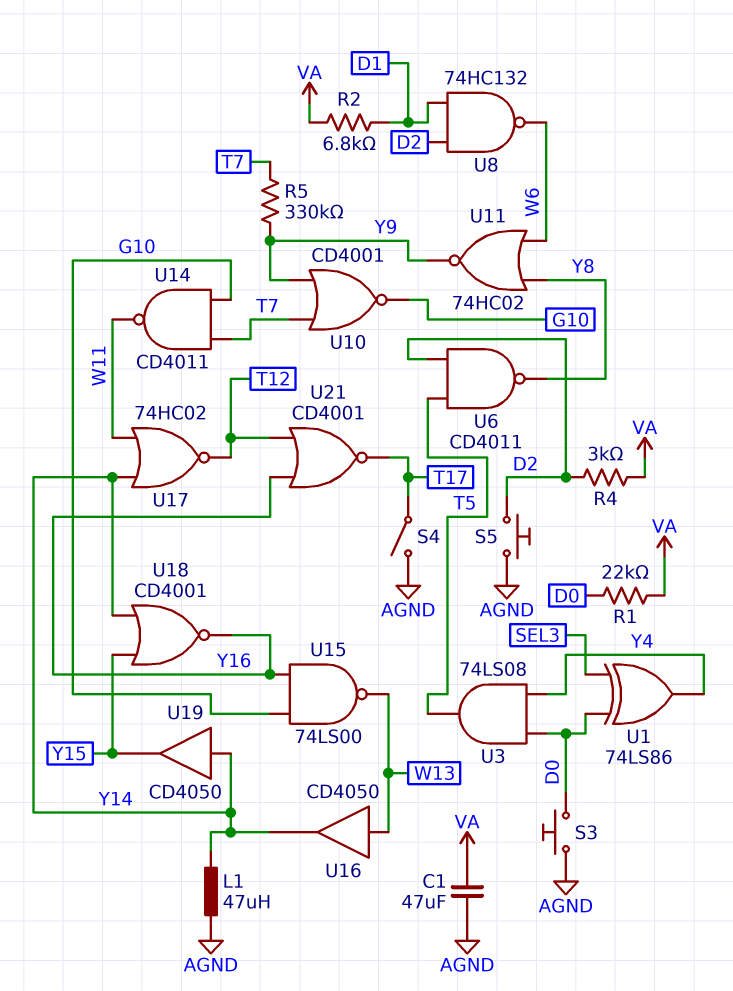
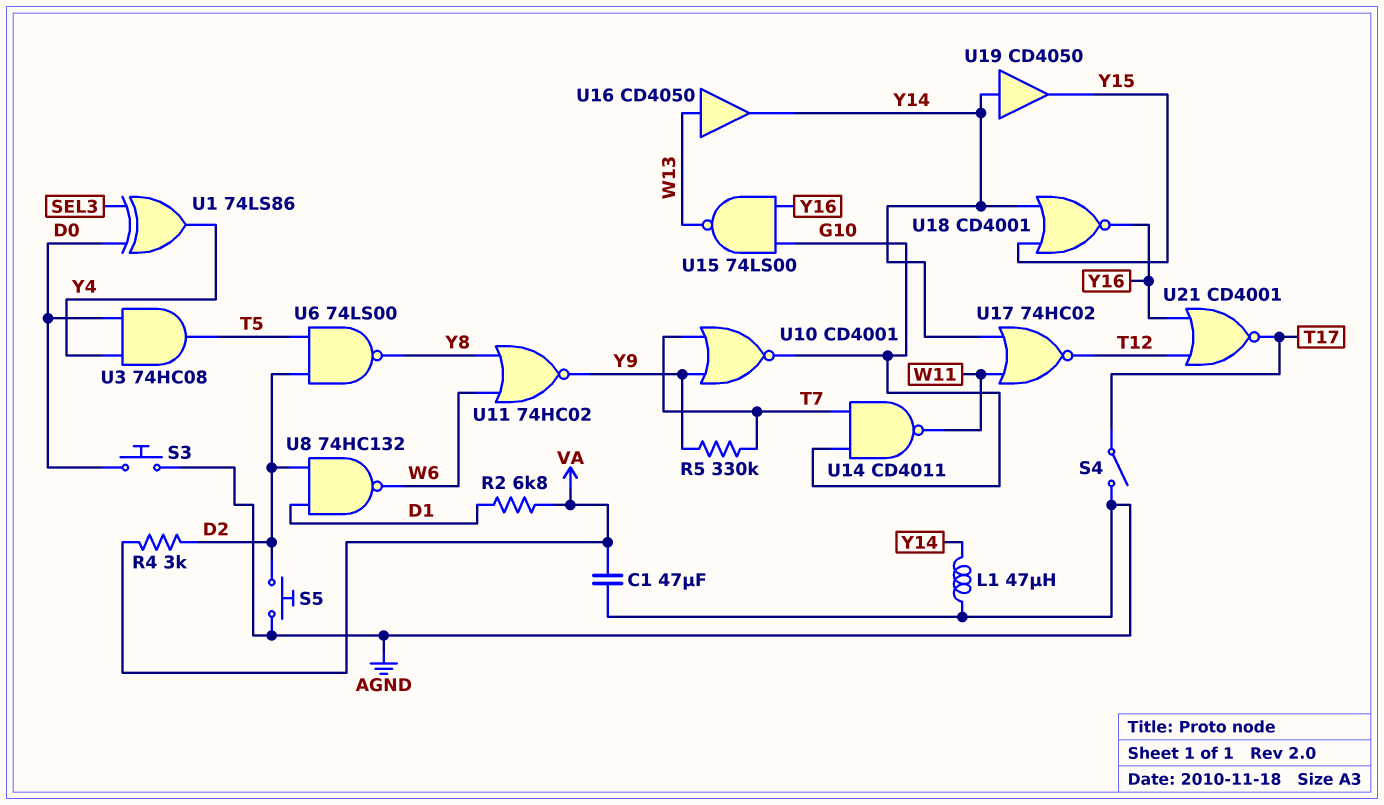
R1: 22k (D0, VA) -> none
U3: AND 74LS08 (in D0, in Y4, out T5) -> AND 74HC08 (in D0, in Y4, out T5)
U6: NAND CD4011 (in D2, in T5, out Y8) -> NAND 74LS00 (in D2, in T5, out Y8)

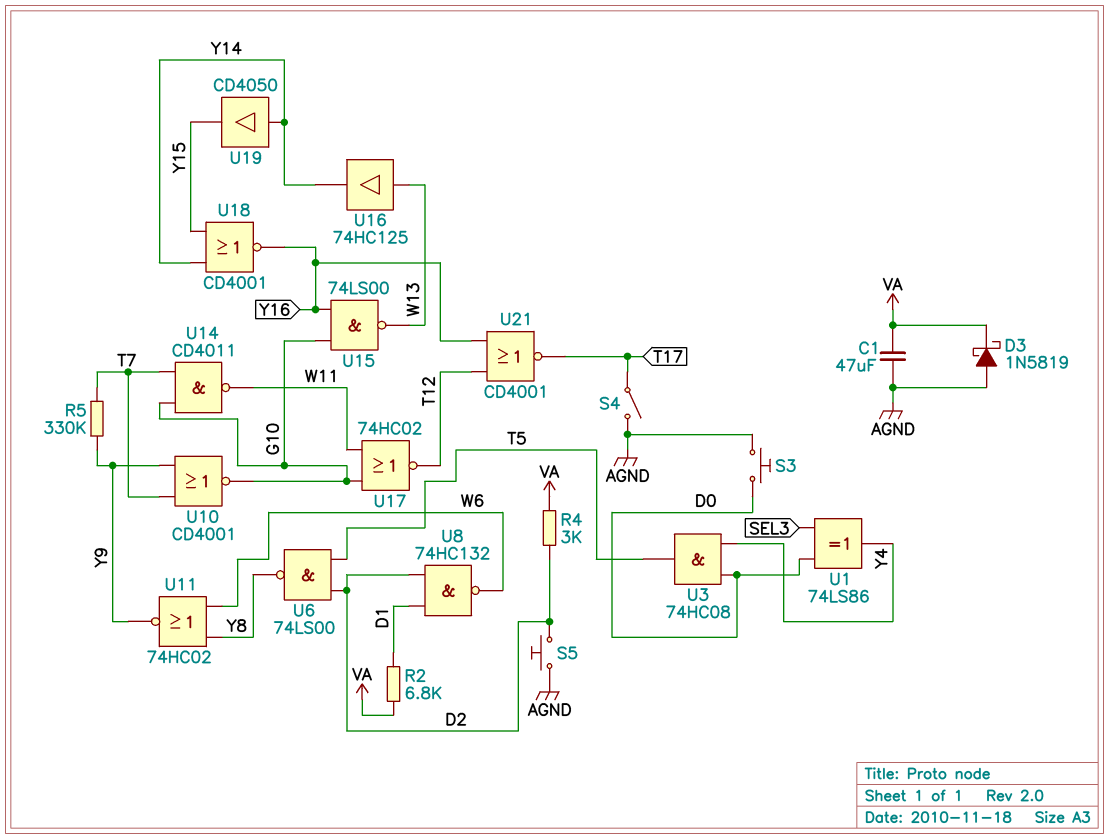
D3: none -> schottky 1N5819 (A AGND, K VA)
L1: 47uH (AGND, Y14) -> none
U16: buffer CD4050 (in W13, out Y14) -> buffer 74HC125 (in W13, out Y14)
U17: NOR 74HC02 (in W11, in Y14, out T12) -> NOR 74HC02 (in G10, in W11, out T12)

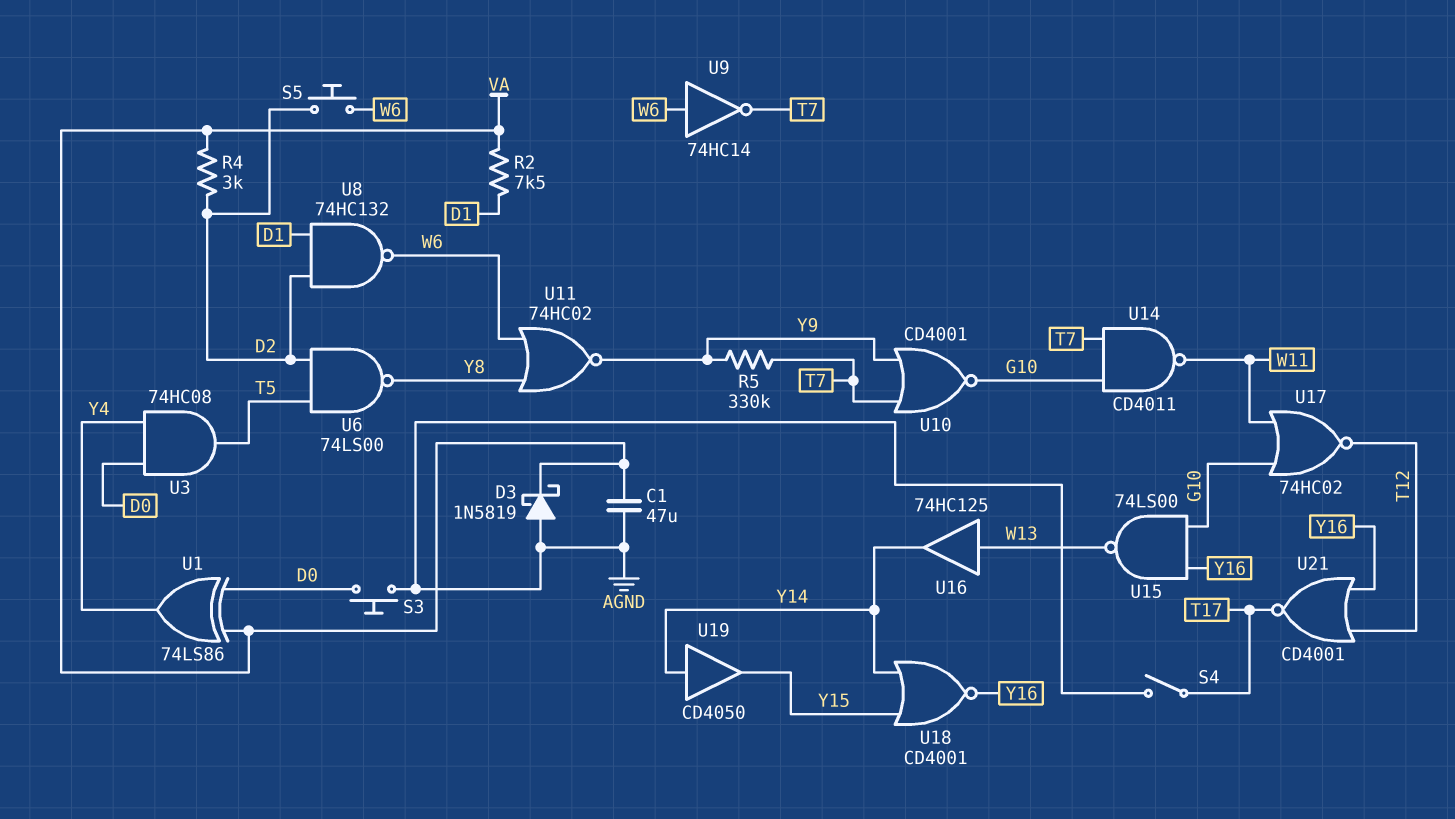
R2: 6.8k (D1, VA) -> 7.5k (D1, VA)
S5: button (AGND, D2) -> button (D2, W6)
U1: XOR 74LS86 (in D0, in SEL3, out Y4) -> XOR 74LS86 (in D0, in VA, out Y4)
U9: none -> NOT 74HC14 (in W6, out T7)

